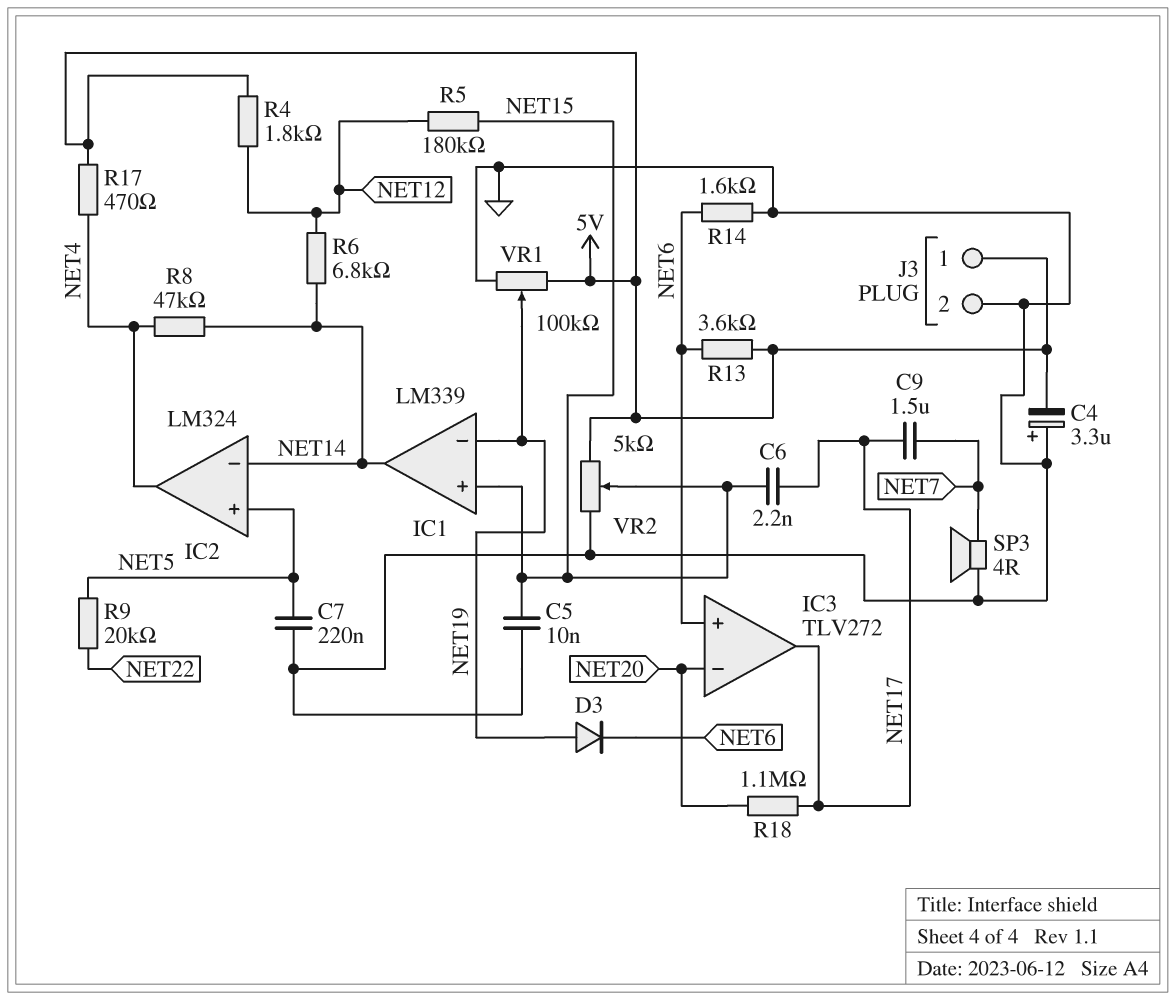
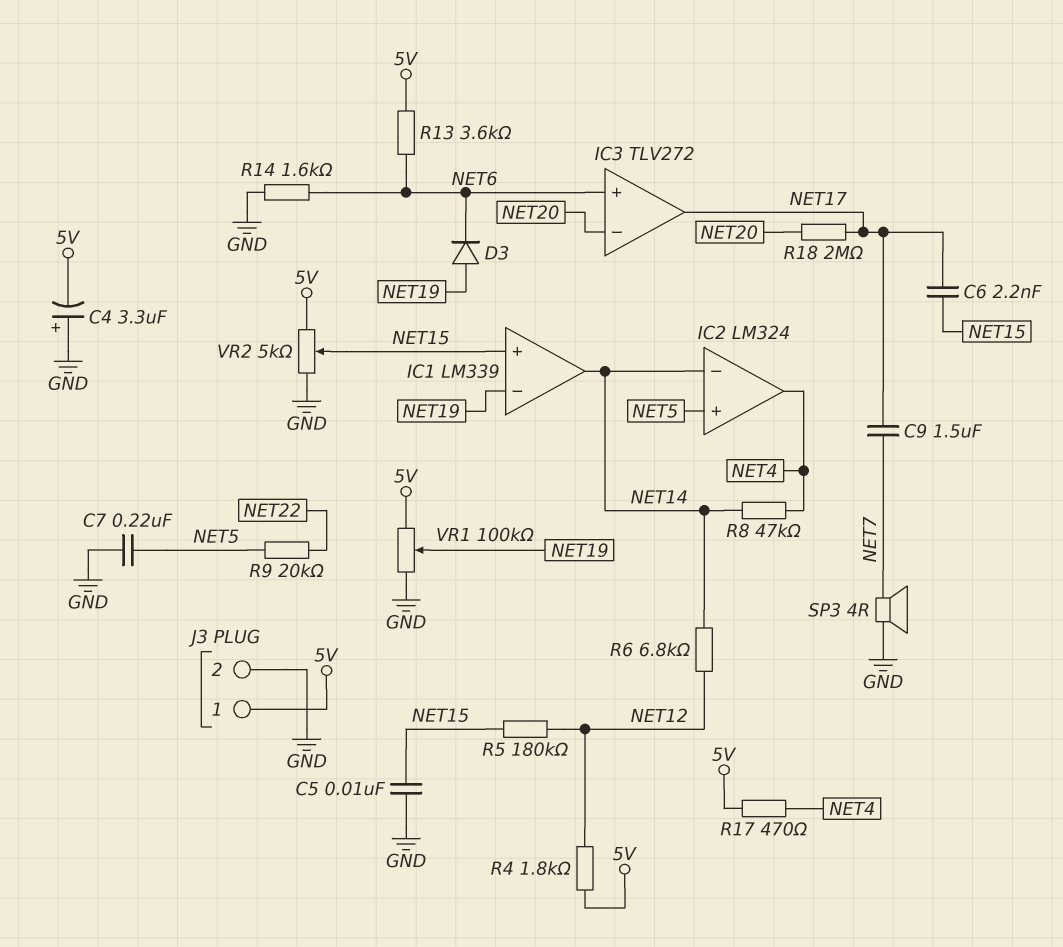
R18: 1.1M (NET17, NET20) -> 2M (NET17, NET20)

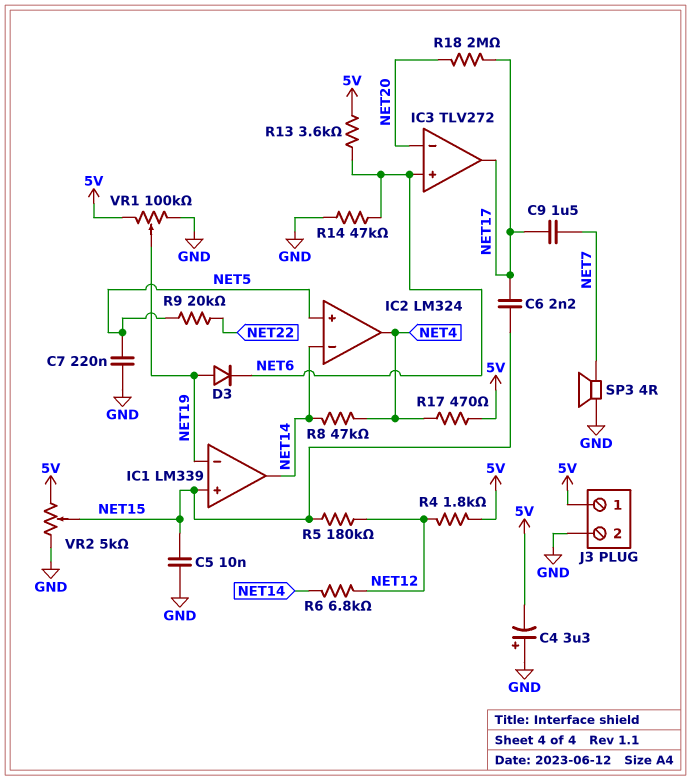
R14: 1.6k (GND, NET6) -> 47k (GND, NET6)

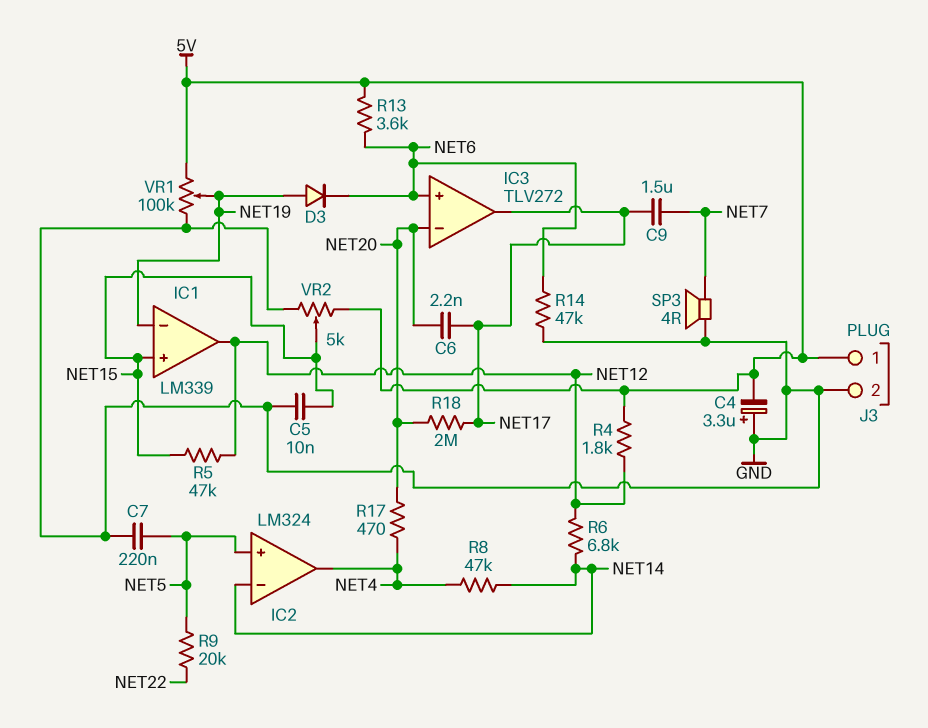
C6: 2.2nF (NET15, NET17) -> 2.2nF (NET17, NET20)
IC1 pin out: NET14 -> NET12
R5: 180k (NET12, NET15) -> 47k (NET12, NET15)
R17: 470 (5V, NET4) -> 470 (NET4, NET20)

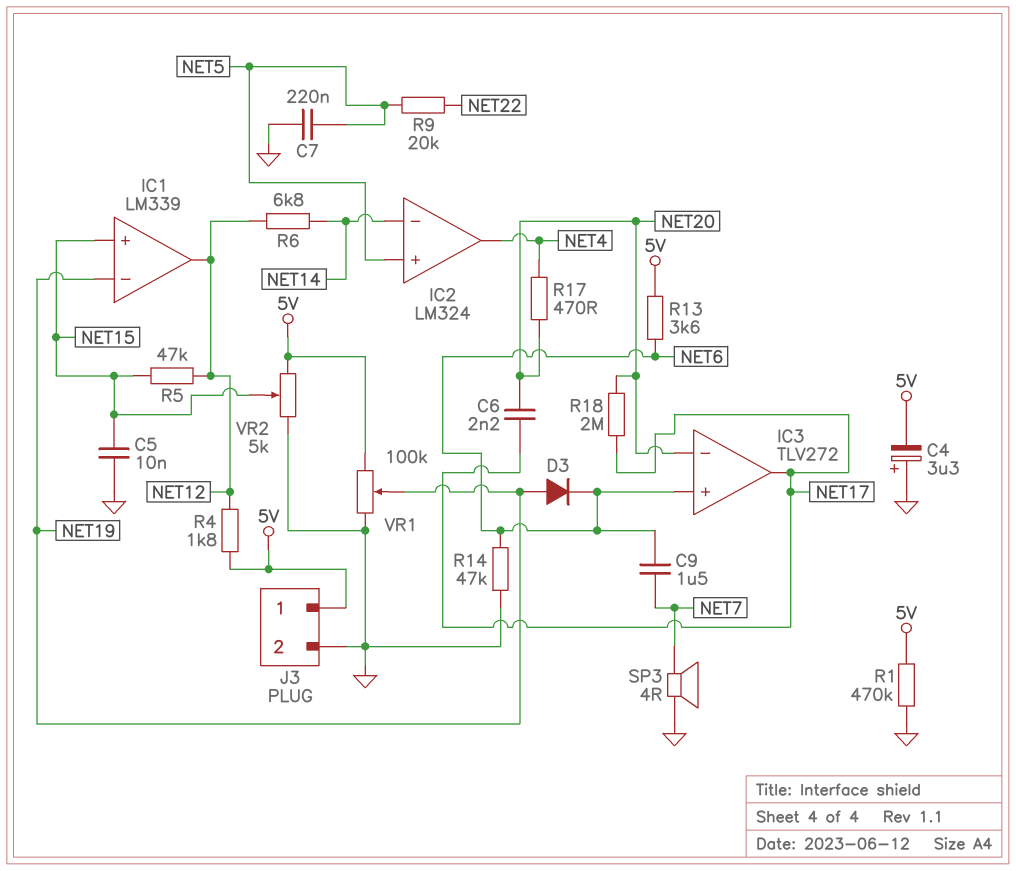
C9: 1.5uF (NET7, NET17) -> 1.5uF (NET6, NET7)
R1: none -> 470k (5V, GND)
R8: 47k (NET4, NET14) -> none

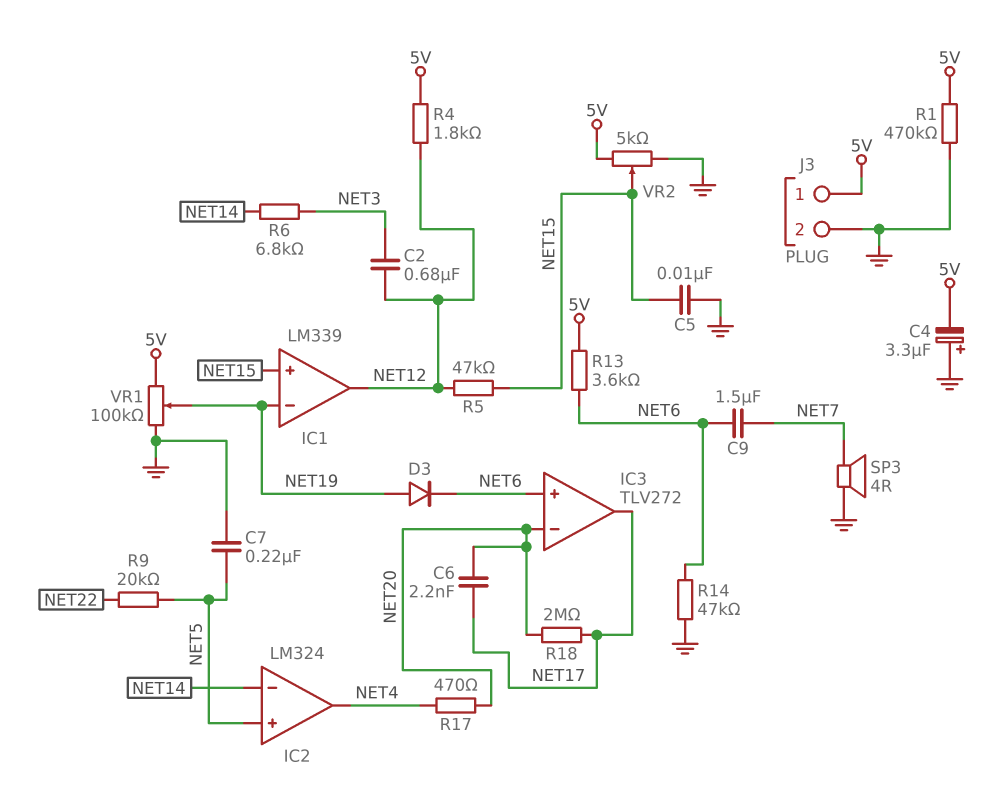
C2: none -> 680nF (NET3, NET12)
R6: 6.8k (NET12, NET14) -> 6.8k (NET3, NET14)

